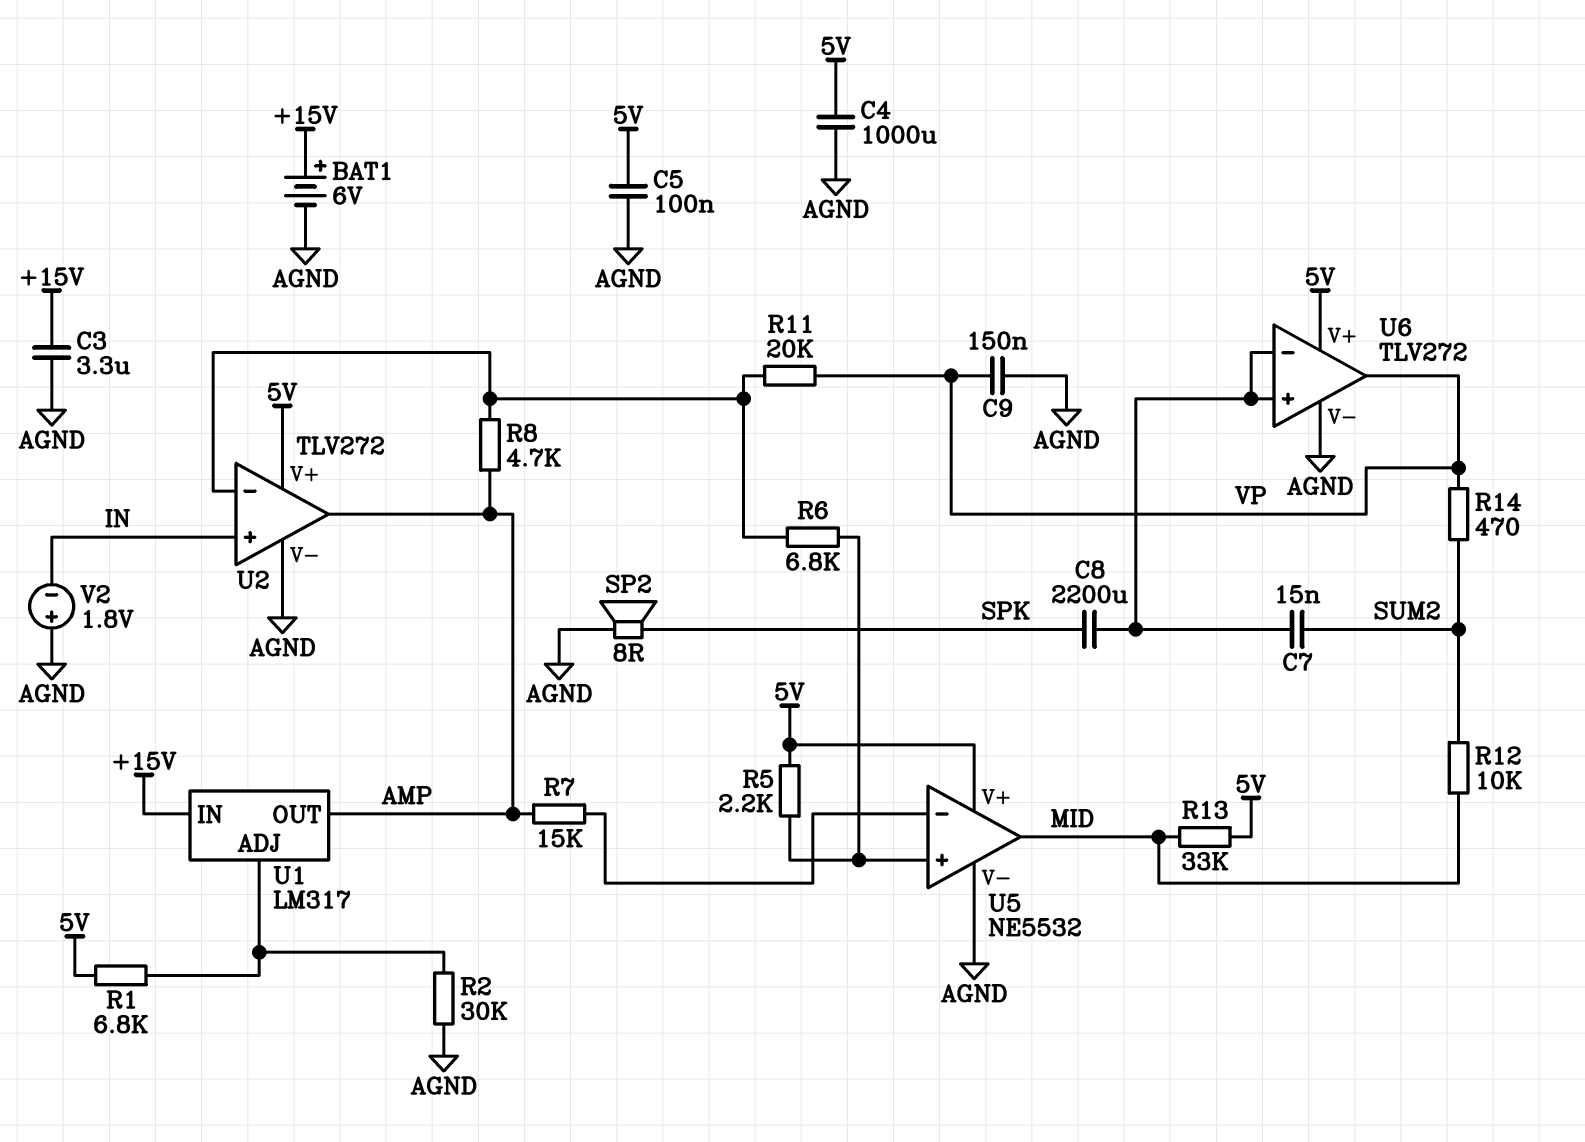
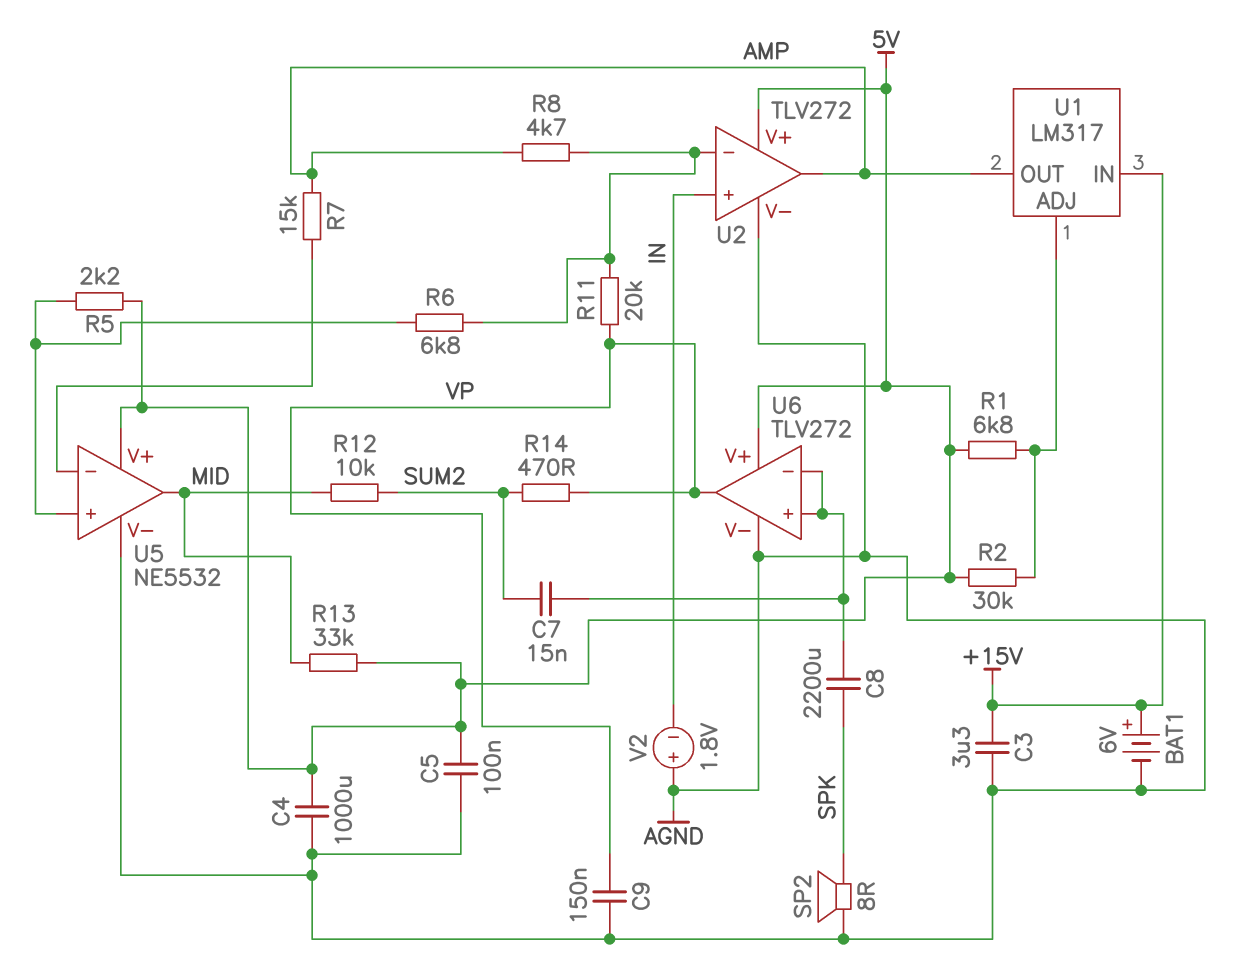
R2: 30k (AGND, U1/ADJ) -> 30k (5V, U1/ADJ)

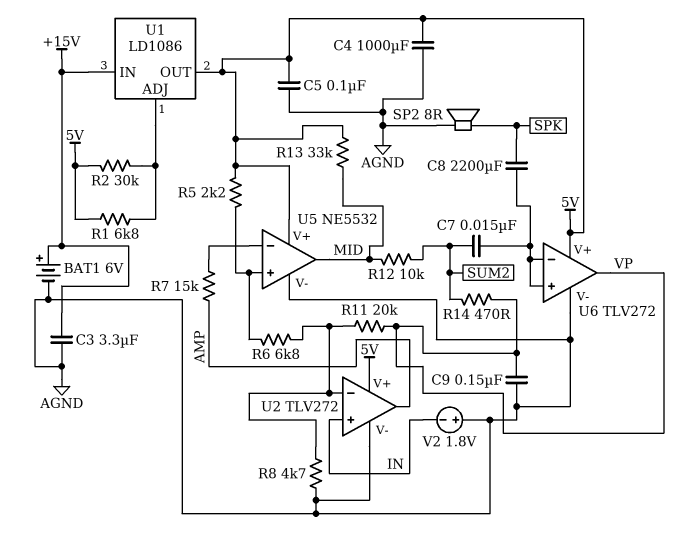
R8: 4.7k (AMP, U2/in-) -> 4.7k (AGND, U2/in-)
U1: LM317 -> LD1086
U1 pin OUT: AMP -> 5V

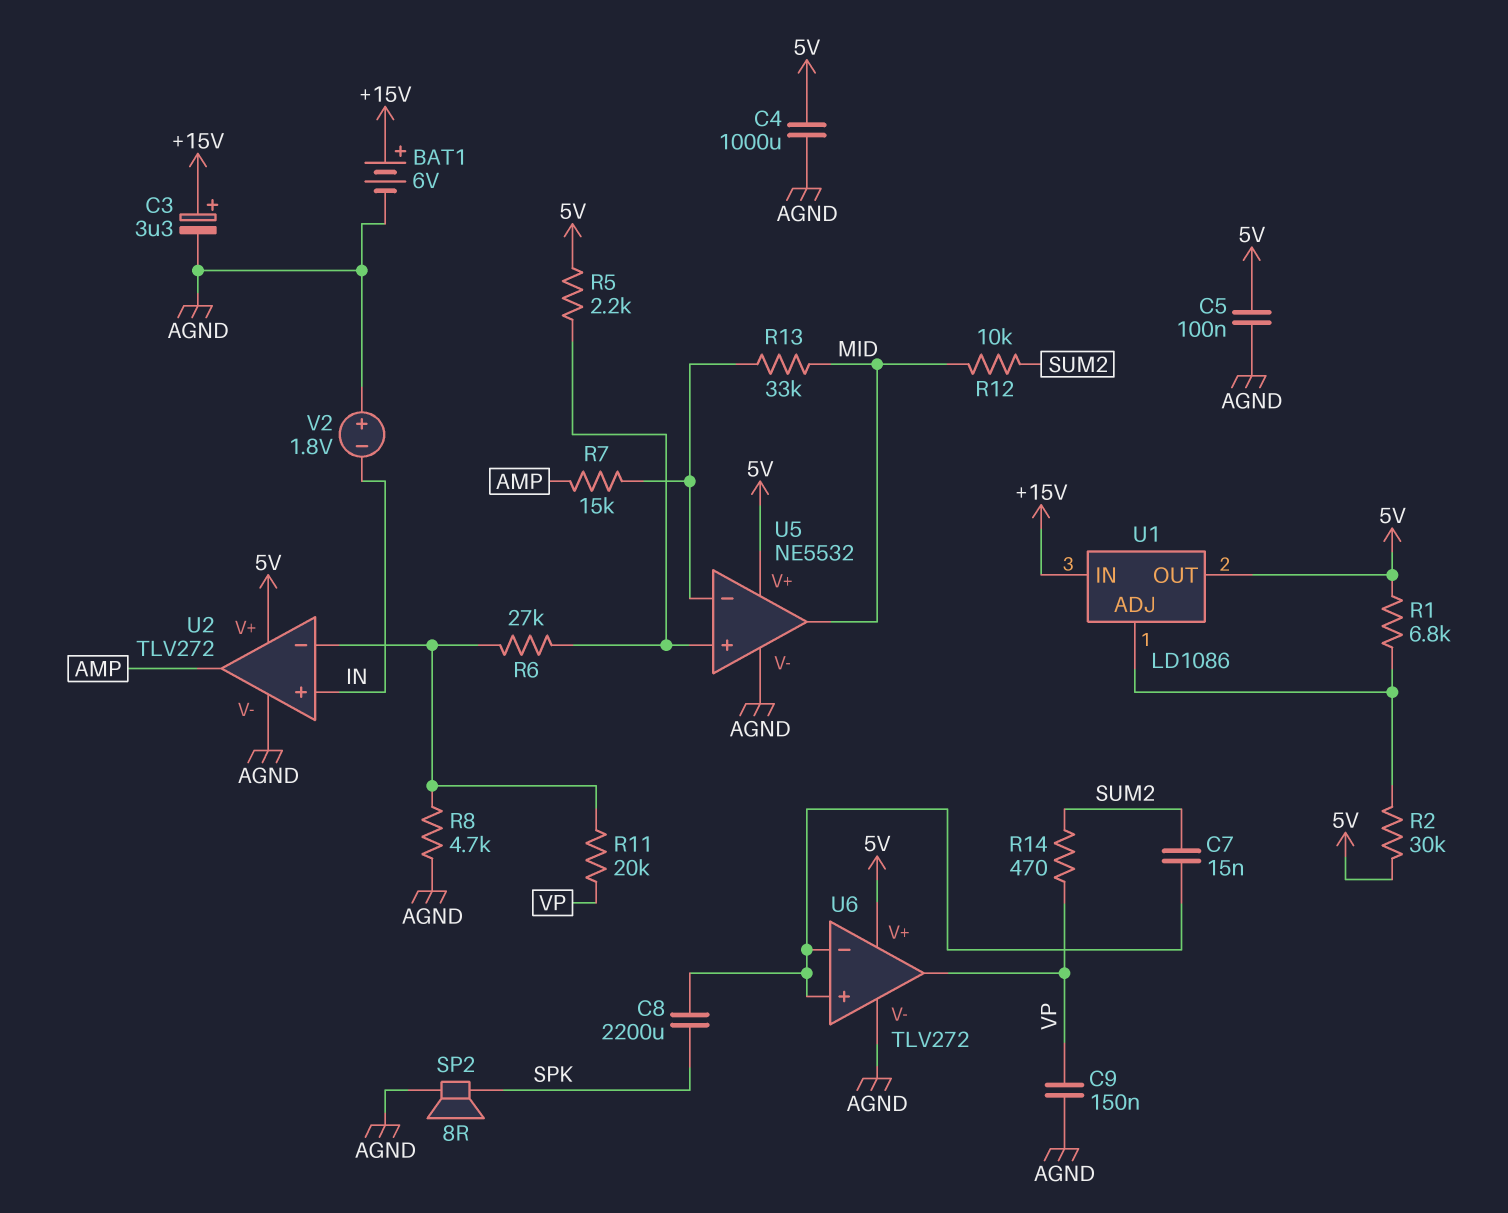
C3: 3.3uF (+15V, AGND) -> 3.3uF (plus +15V, minus AGND)
R6: 6.8k (U2/in-, U5/in+) -> 27k (U2/in-, U5/in+)
R13: 33k (5V, MID) -> 33k (MID, U5/in-)

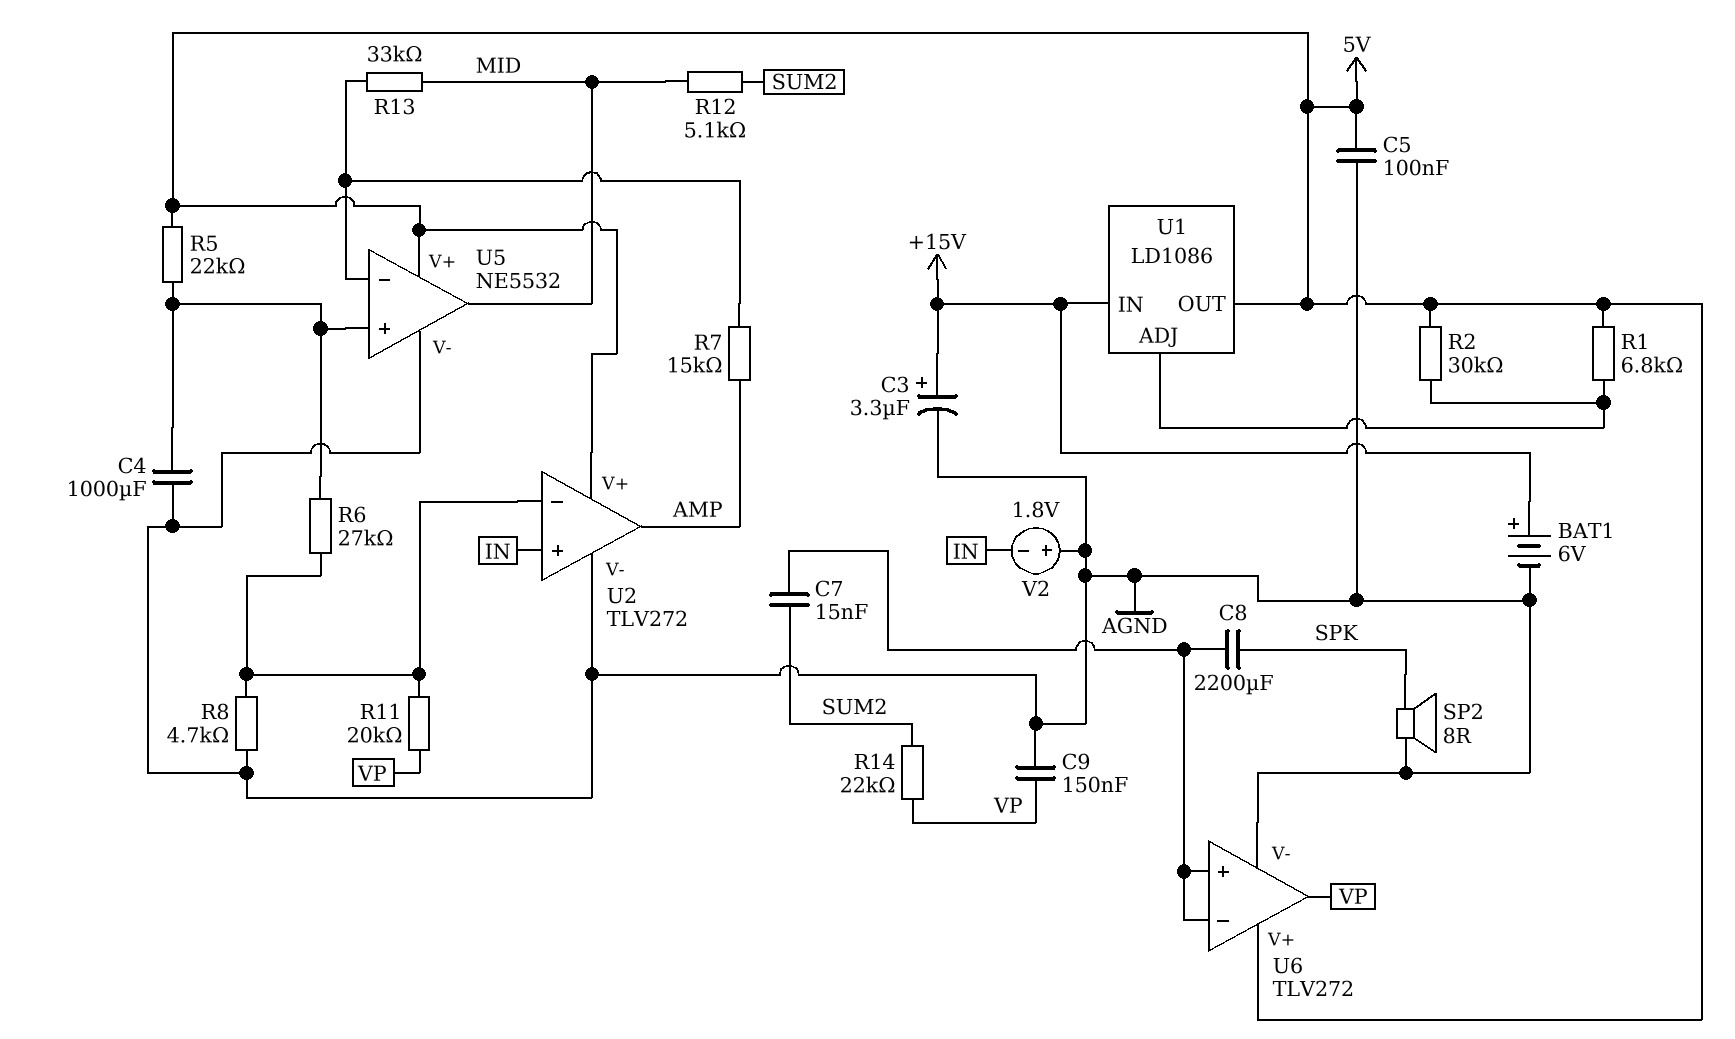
C4: 1000uF (5V, AGND) -> 1000uF (AGND, U5/in+)
R5: 2.2k (5V, U5/in+) -> 22k (5V, U5/in+)
R12: 10k (MID, SUM2) -> 5.1k (MID, SUM2)
R14: 470 (SUM2, VP) -> 22k (SUM2, VP)

